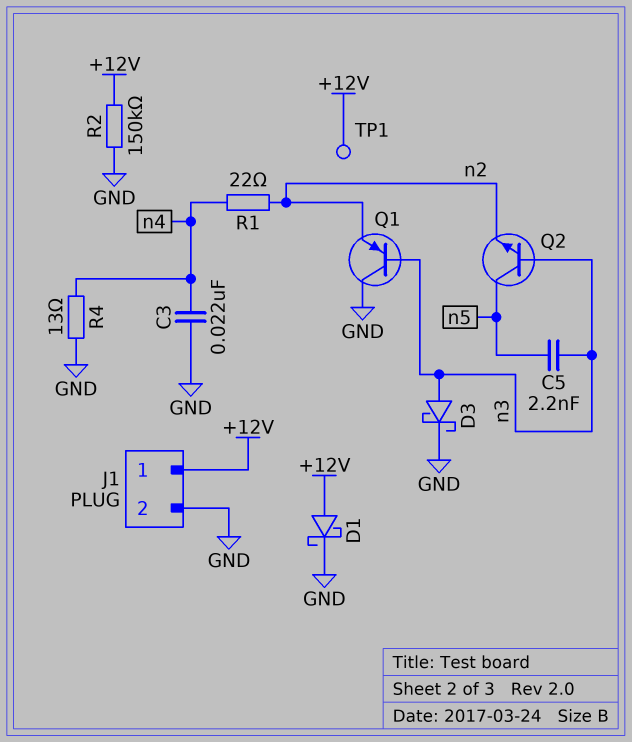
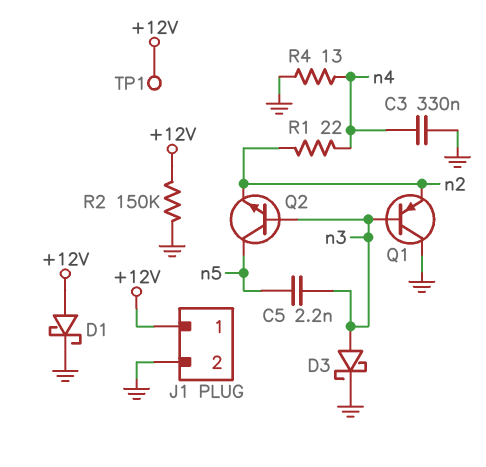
C3: 22nF (GND, n4) -> 330nF (GND, n4)

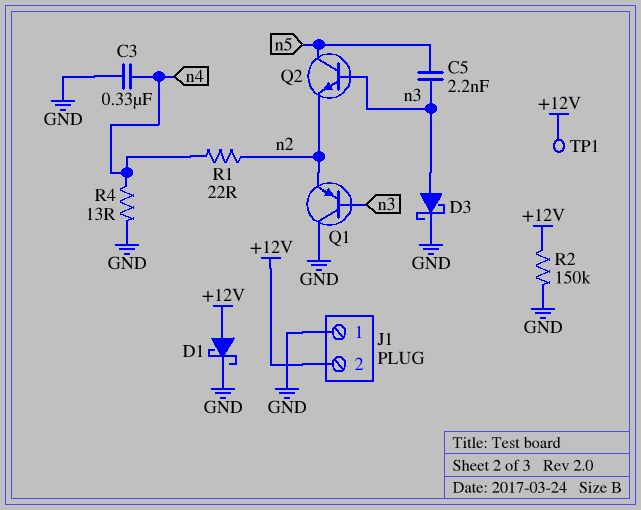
J1 pin 1: +12V -> GND
J1 pin 2: GND -> +12V

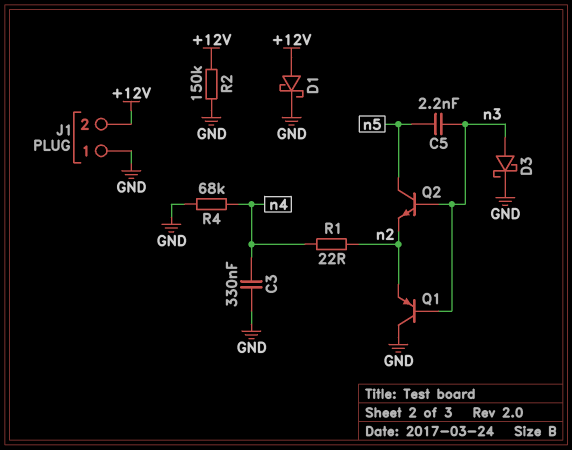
R4: 13 (GND, n4) -> 68k (GND, n4)
TP1: test point (+12V) -> none

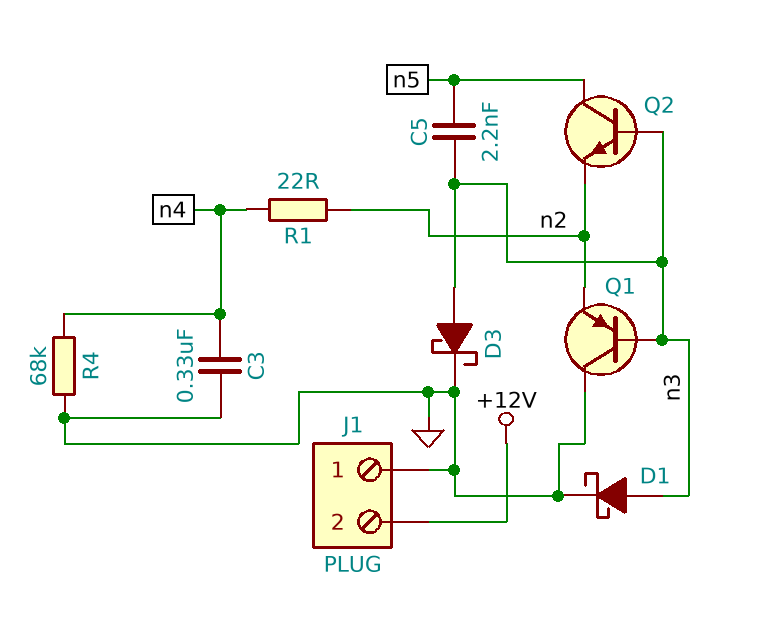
D1: schottky (A +12V, K GND) -> schottky (A n3, K GND)
R2: 150k (+12V, GND) -> none

